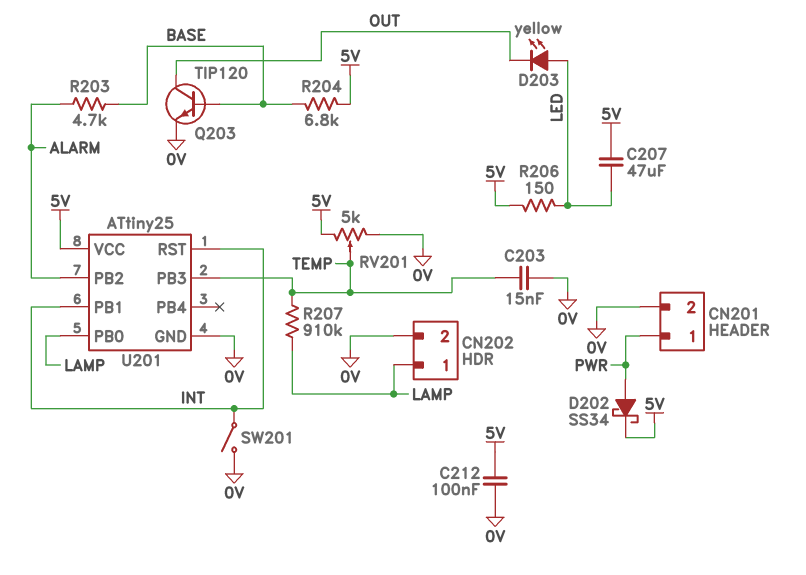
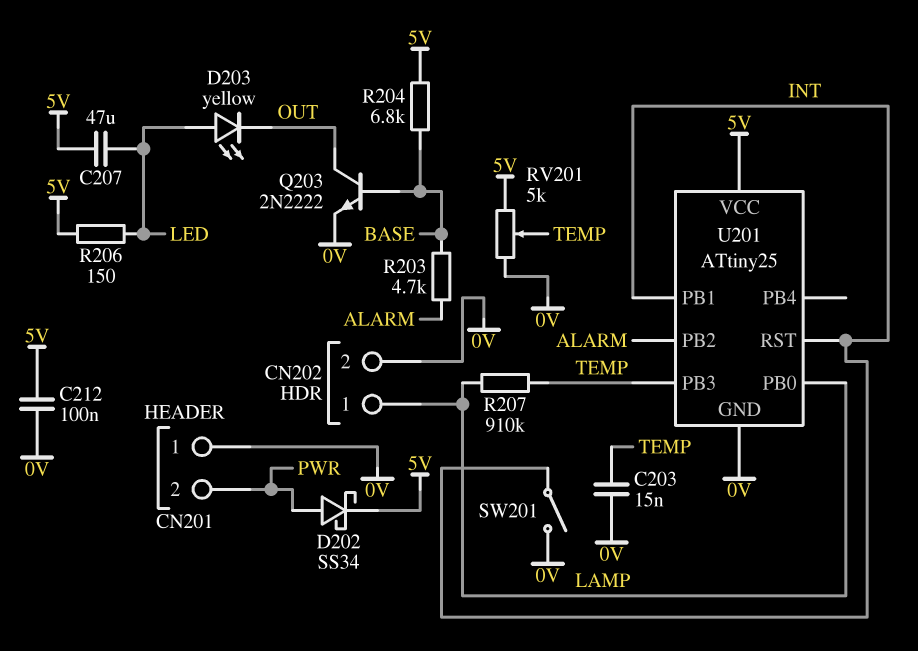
CN201 pin 1: PWR -> 0V
CN201 pin 2: 0V -> PWR
Q203: NPN TIP120 (B BASE, C OUT, E 0V) -> NPN 2N2222 (B BASE, C OUT, E 0V)

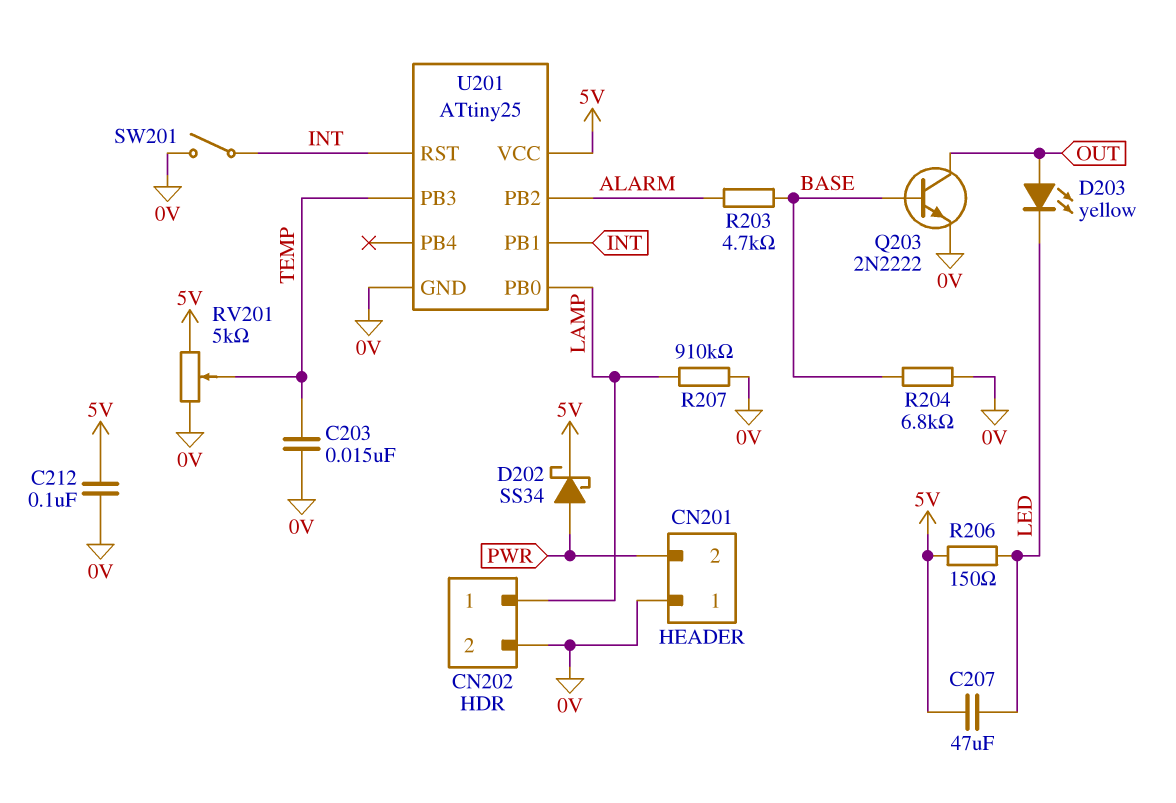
D203: LED yellow (A LED, K OUT) -> LED yellow (A OUT, K LED)
R204: 6.8k (5V, BASE) -> 6.8k (0V, BASE)
R207: 910k (LAMP, TEMP) -> 910k (0V, LAMP)

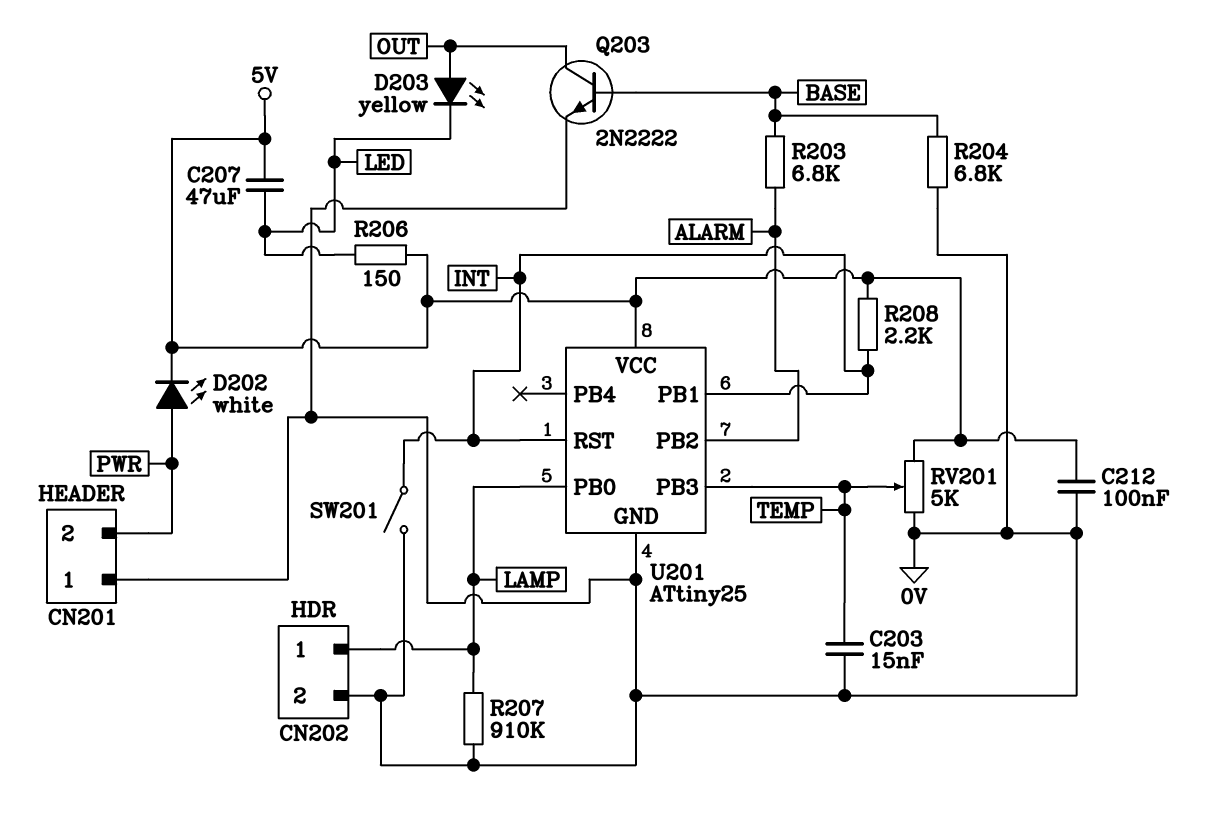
D202: schottky SS34 (A PWR, K 5V) -> LED white (A PWR, K 5V)
R203: 4.7k (ALARM, BASE) -> 6.8k (ALARM, BASE)
R208: none -> 2.2k (5V, INT)

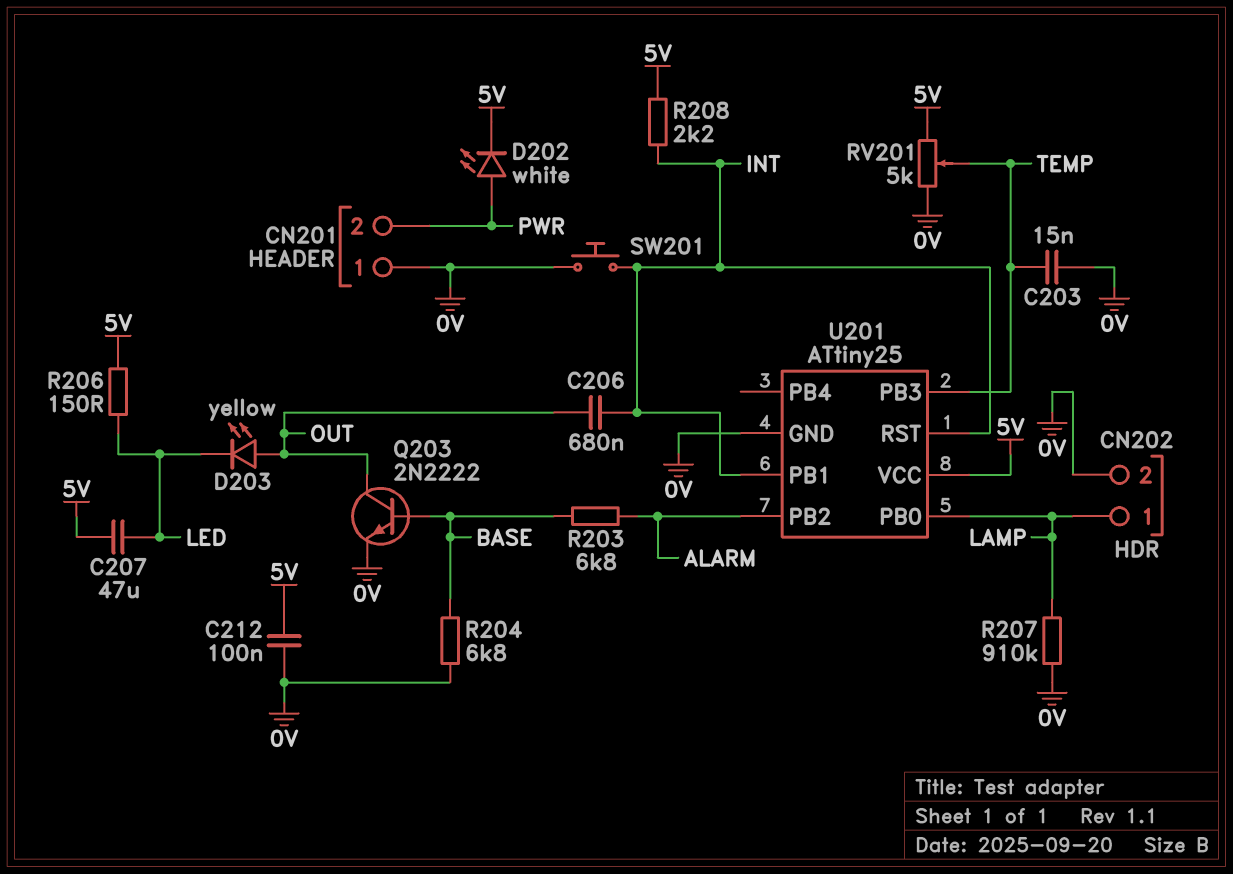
C206: none -> 680nF (INT, OUT)
SW201: switch (0V, INT) -> button (0V, INT)

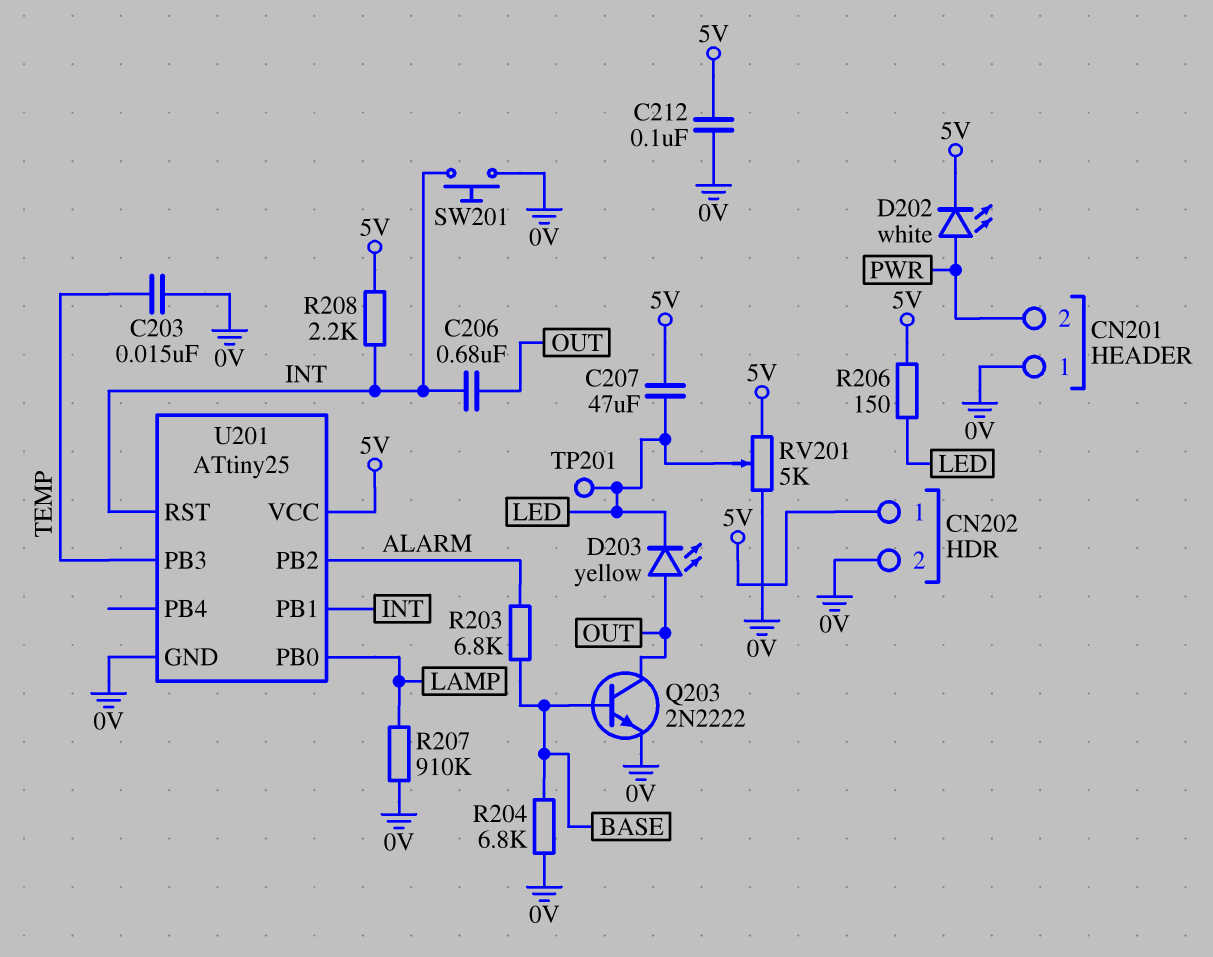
CN202 pin 1: LAMP -> 5V
RV201: 5k (0V, 5V, wiper TEMP) -> 5k (0V, 5V, wiper LED)
TP201: none -> test point (LED)

